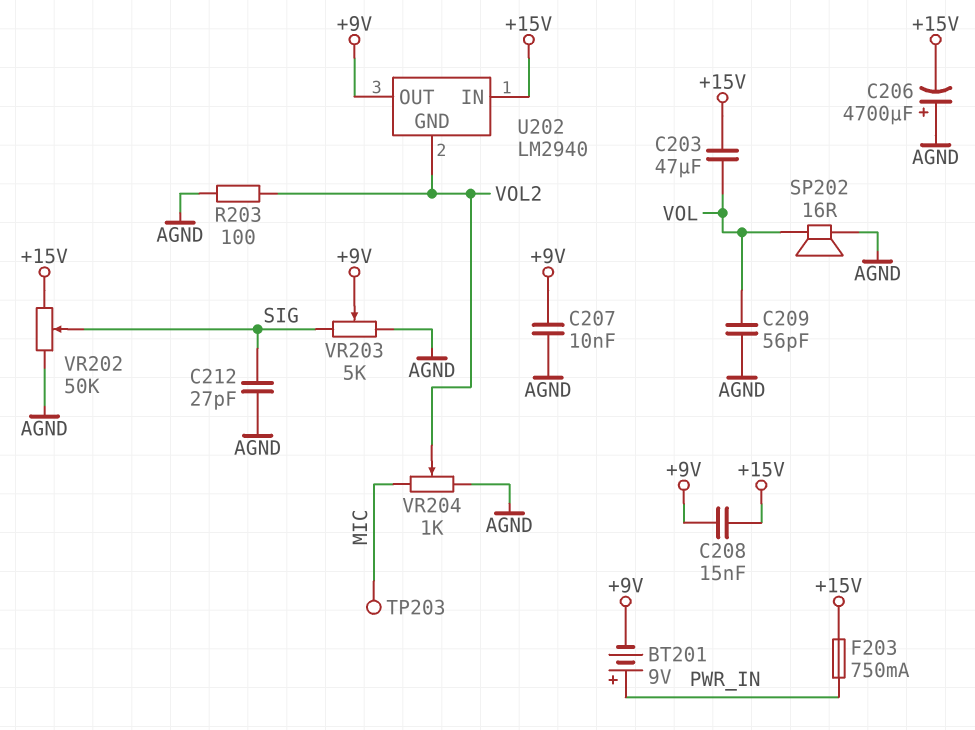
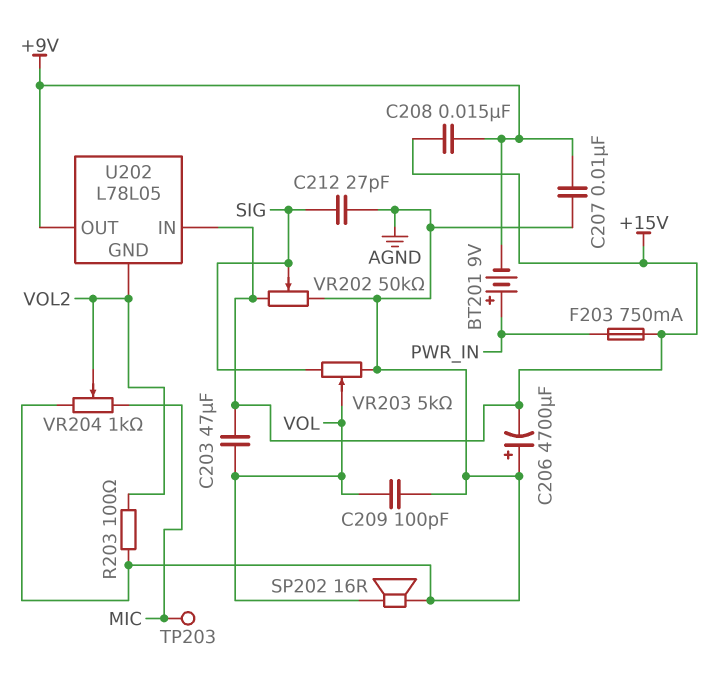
C209: 56pF (AGND, VOL) -> 100pF (AGND, VOL)
U202: LM2940 -> L78L05
VR203: 5k (AGND, SIG, wiper +9V) -> 5k (AGND, SIG, wiper VOL)

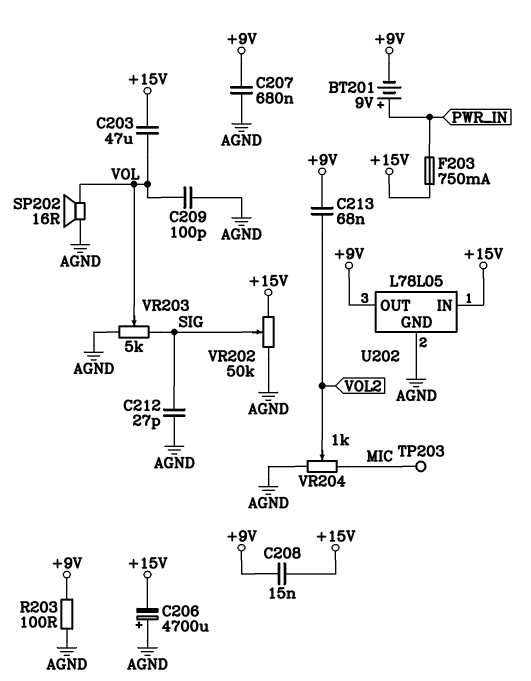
C207: 10nF (+9V, AGND) -> 680nF (+9V, AGND)
C213: none -> 68nF (+9V, VOL2)
R203: 100 (AGND, VOL2) -> 100 (+9V, AGND)
U202 pin GND: VOL2 -> AGND

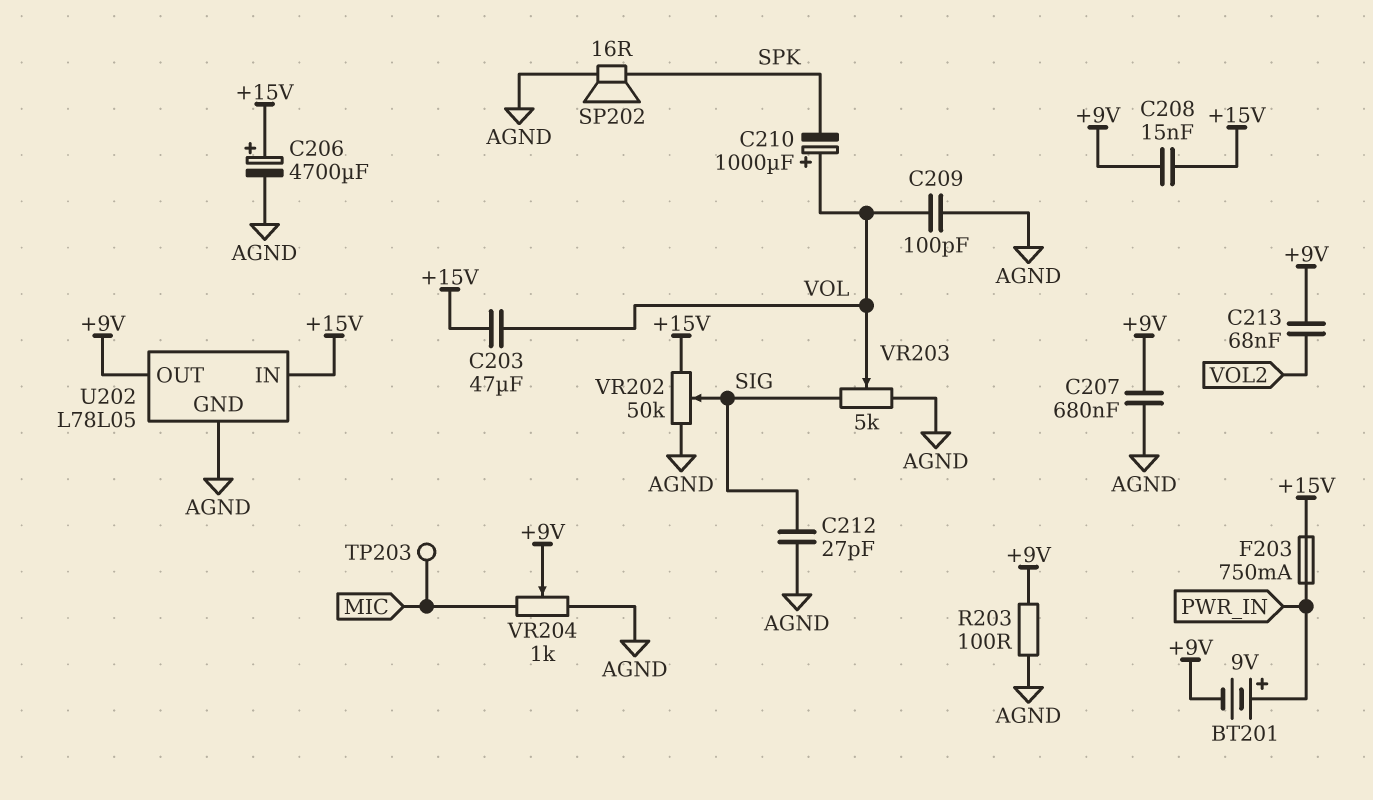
C206: 4700uF (plus AGND, minus +15V) -> 4700uF (plus +15V, minus AGND)
C210: none -> 1000uF (plus VOL, minus SPK)
SP202: speaker 16R (AGND, VOL) -> speaker 16R (AGND, SPK)
VR204: 1k (AGND, MIC, wiper VOL2) -> 1k (AGND, MIC, wiper +9V)

